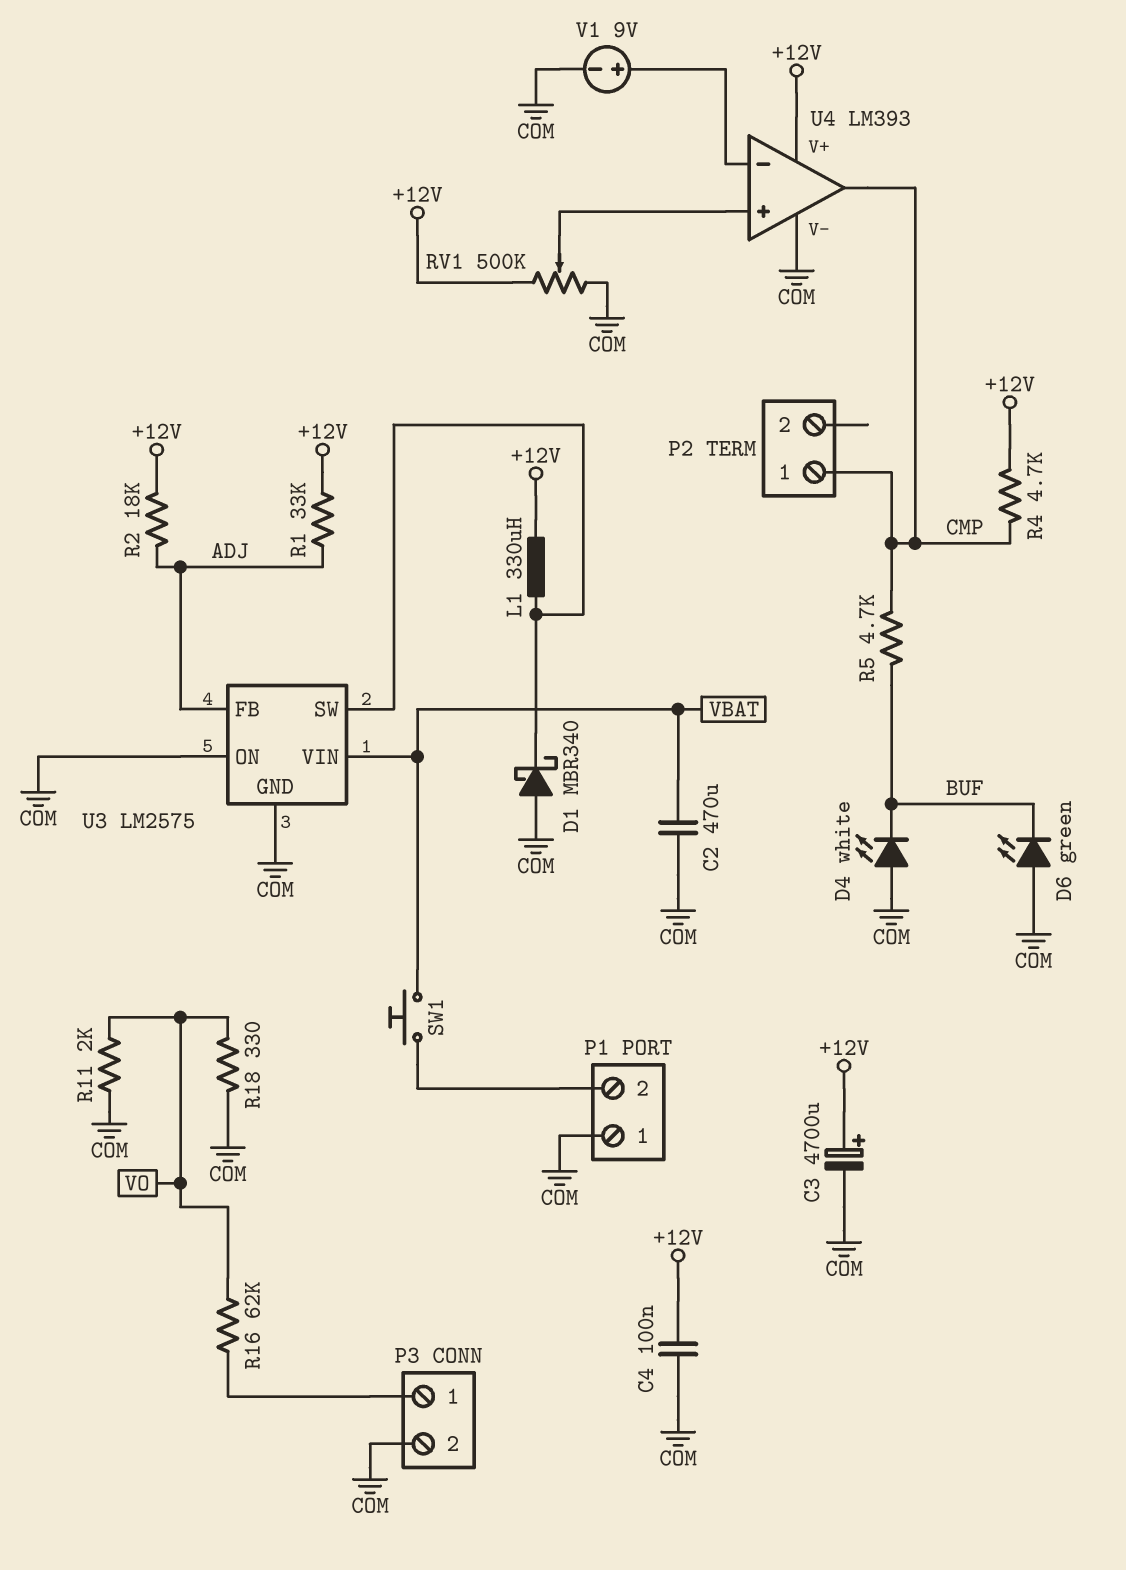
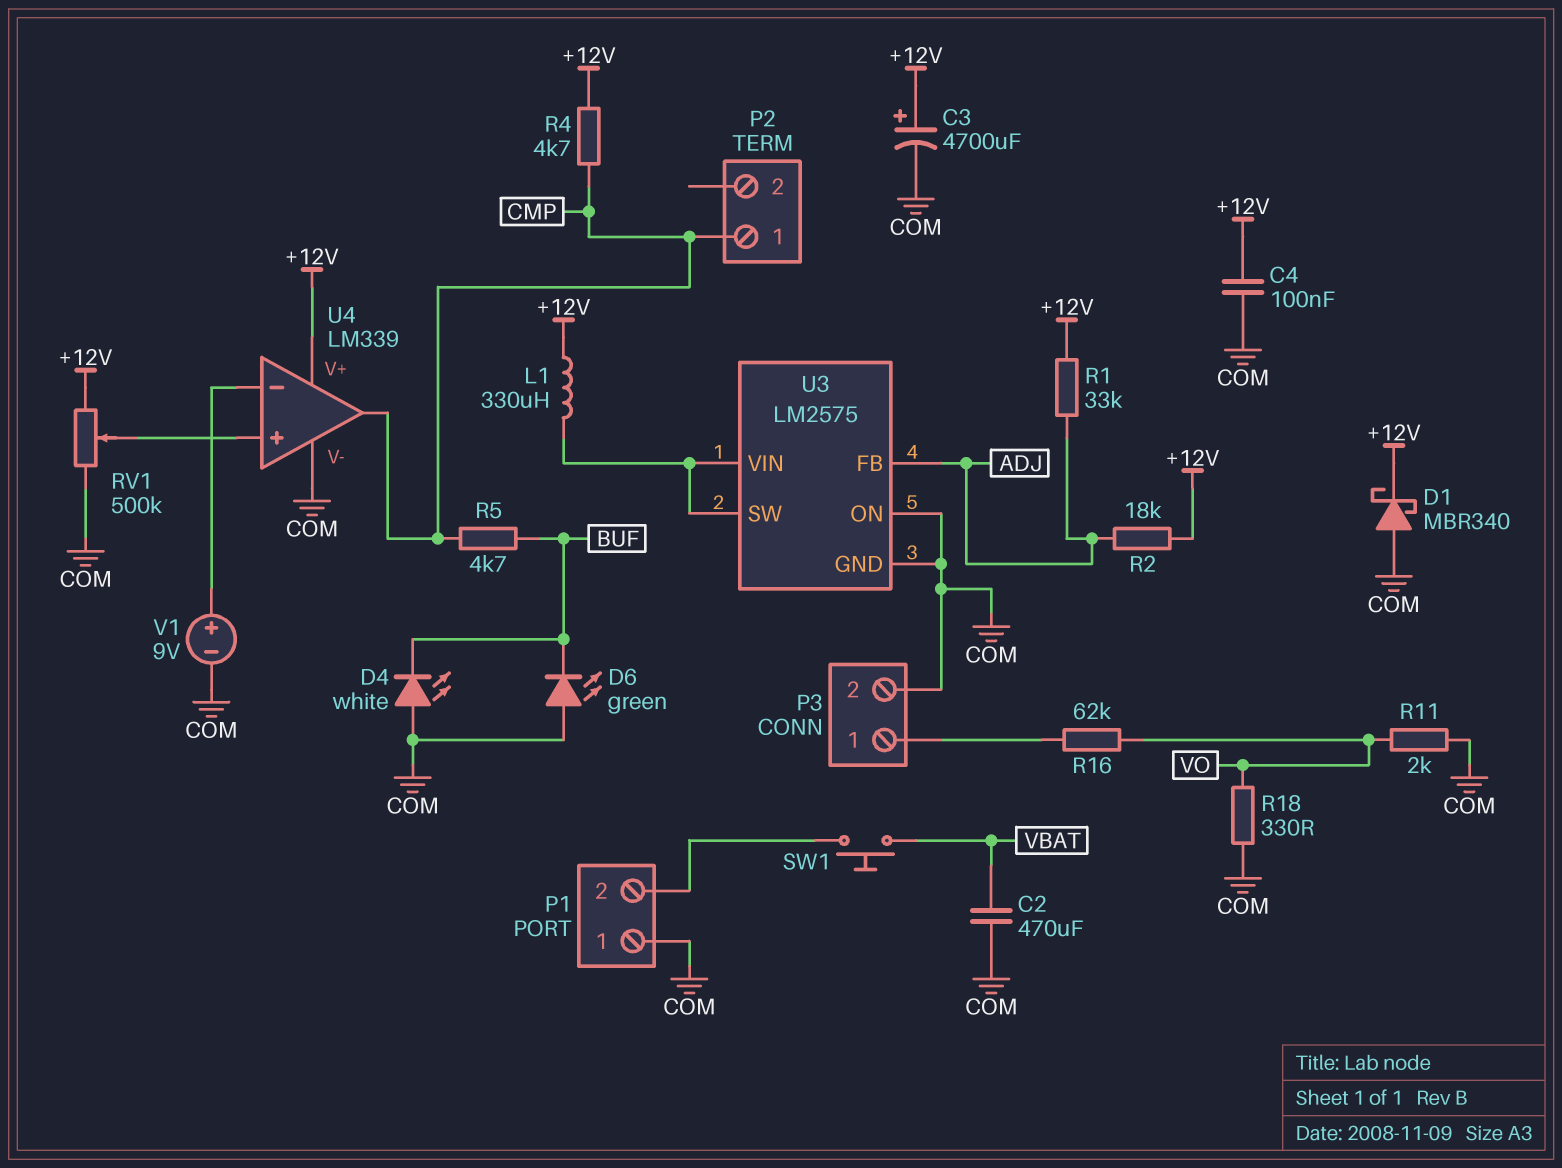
D1: schottky MBR340 (A COM, K U3/SW) -> schottky MBR340 (A COM, K +12V)
U3 pin VIN: VBAT -> U3/SW
U4: LM393 -> LM339

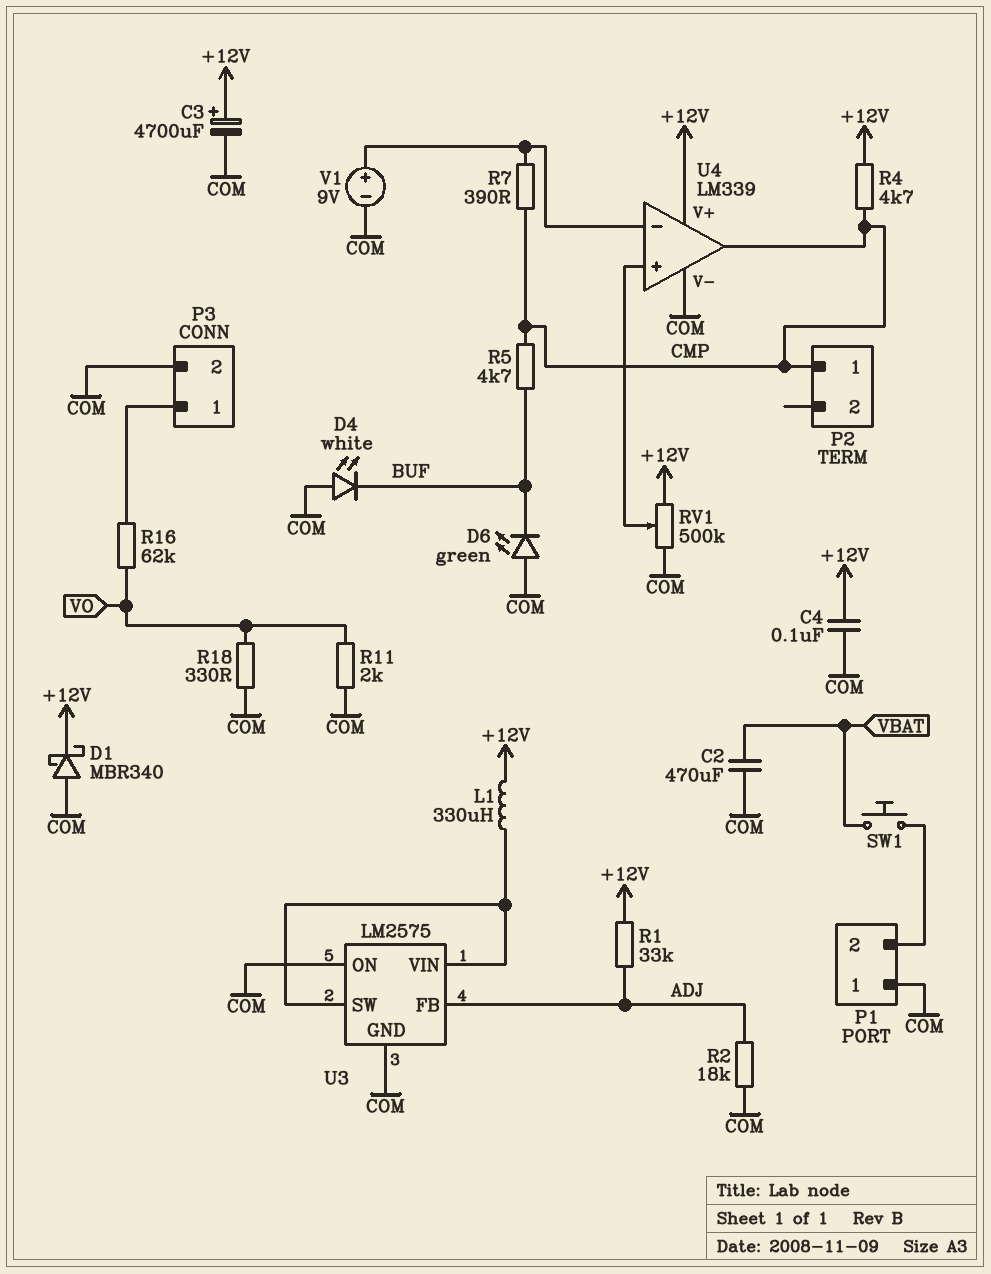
R2: 18k (+12V, ADJ) -> 18k (ADJ, COM)
R7: none -> 390 (CMP, U4/in-)

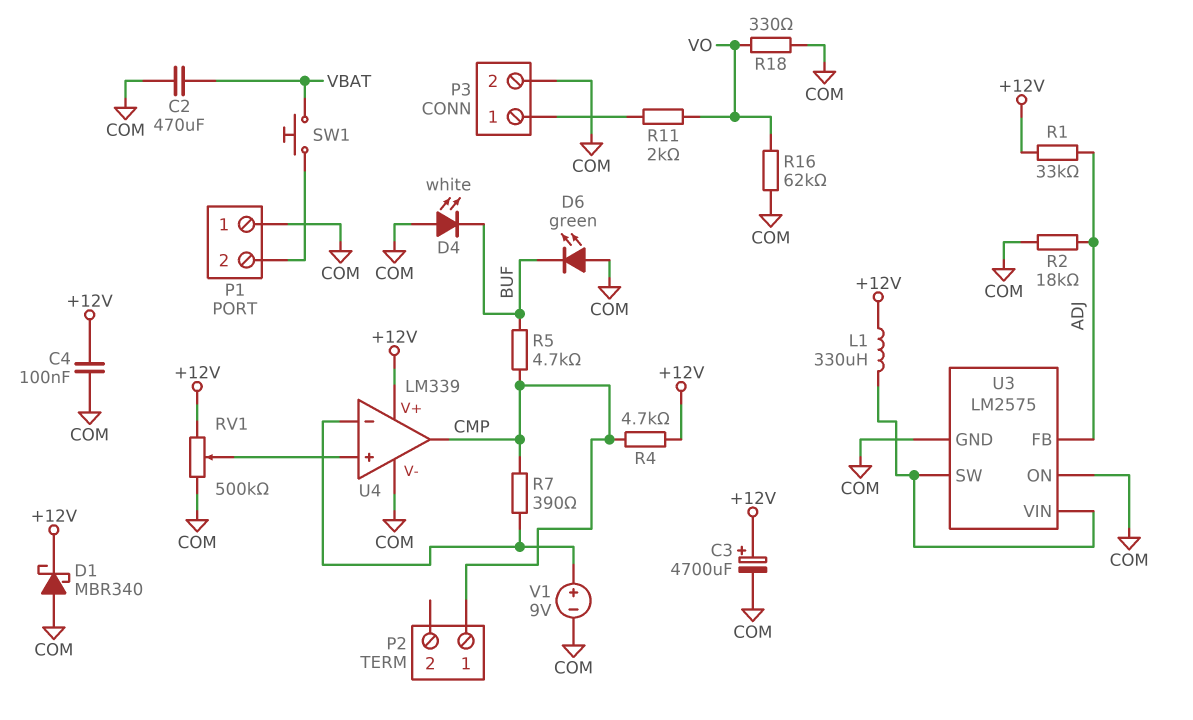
R11: 2k (COM, VO) -> 2k (P3/1, VO)
R16: 62k (P3/1, VO) -> 62k (COM, VO)

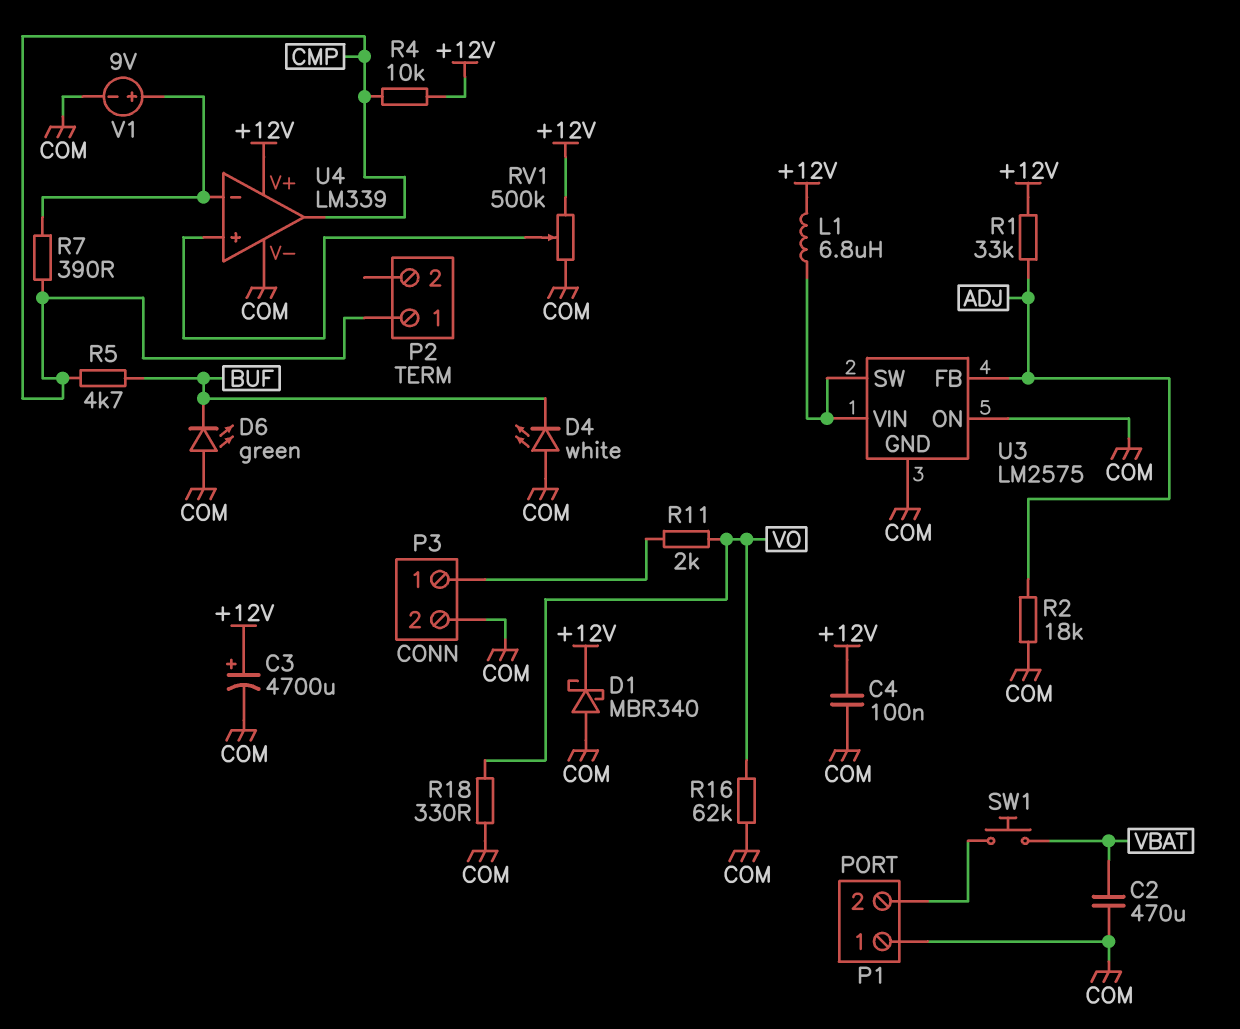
L1: 330uH (+12V, U3/SW) -> 6.8uH (+12V, U3/SW)
R4: 4.7k (+12V, CMP) -> 10k (+12V, CMP)

